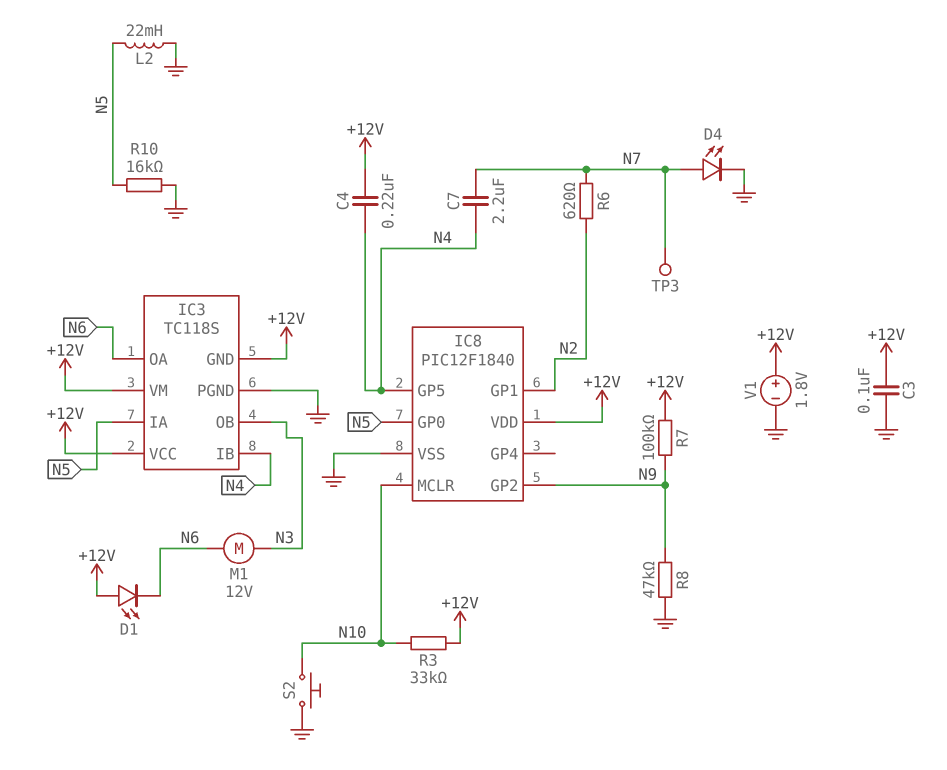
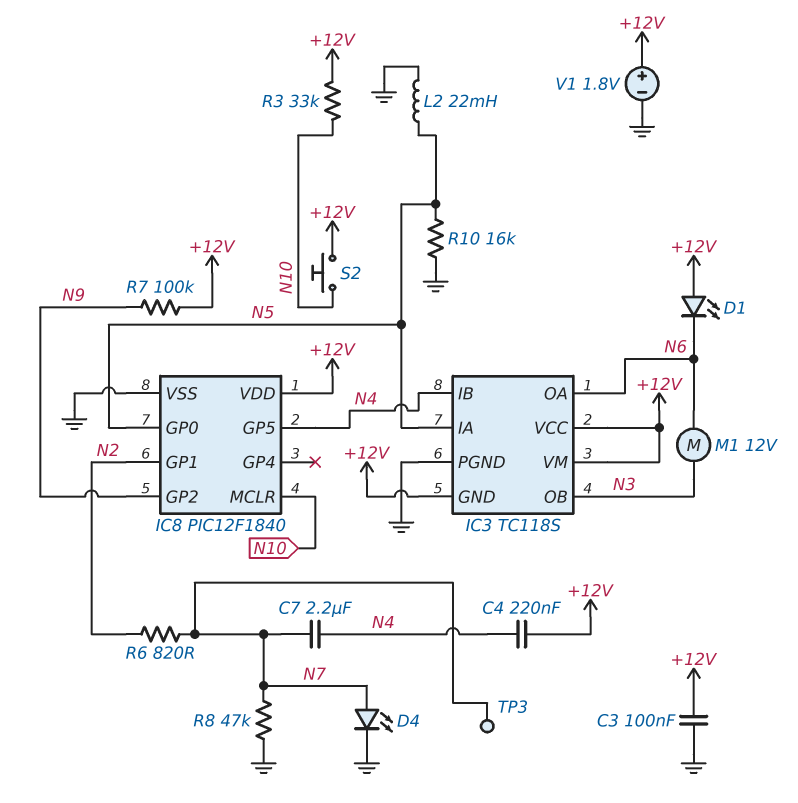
R6: 620 (N2, N7) -> 820 (N2, N7)
R8: 47k (GND, N9) -> 47k (GND, N7)
S2: button (GND, N10) -> button (+12V, N10)

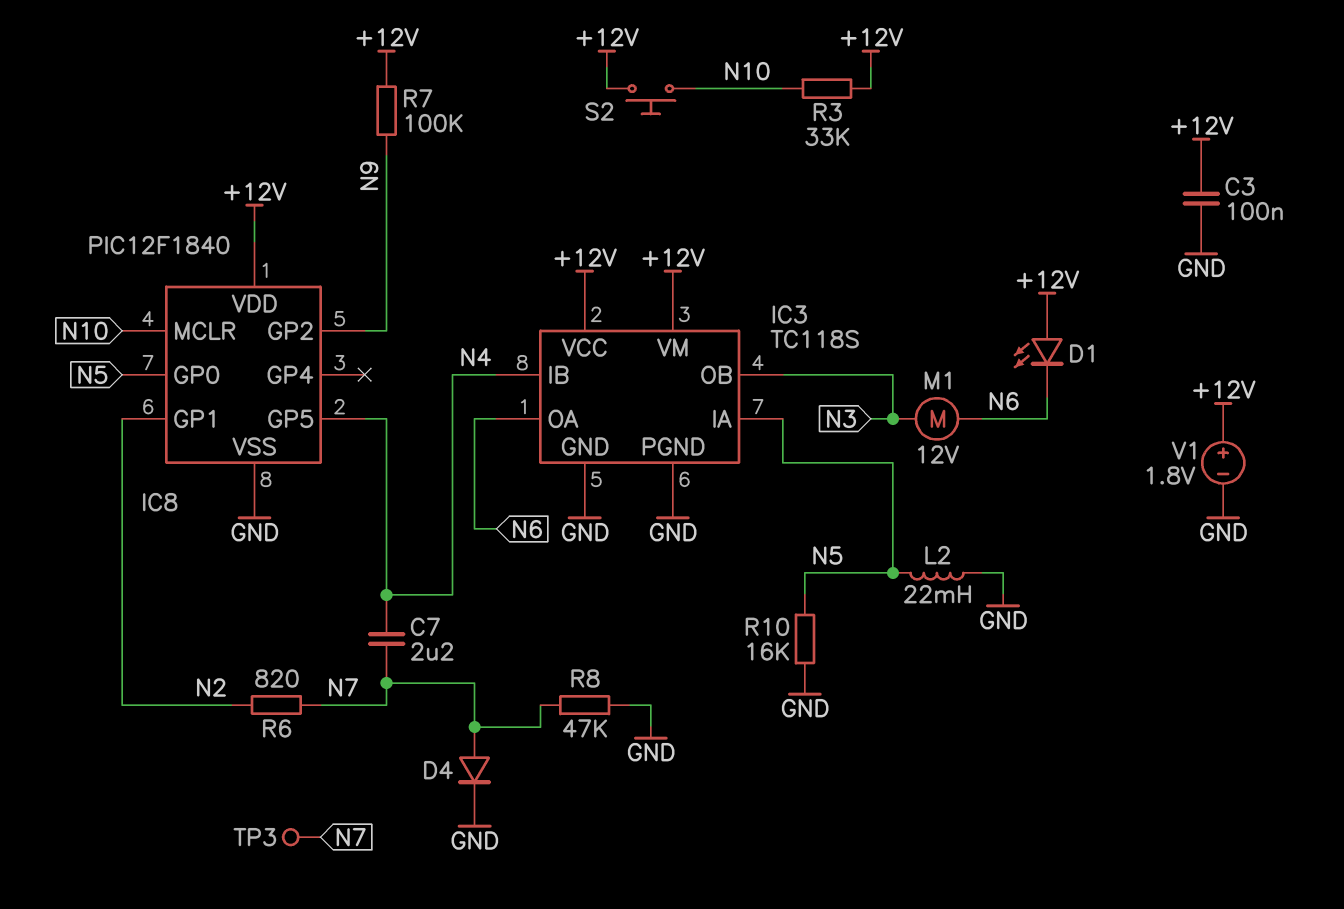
C4: 220nF (+12V, N4) -> none
D4: LED (A N7, K GND) -> diode (A N7, K GND)
IC3 pin GND: +12V -> GND

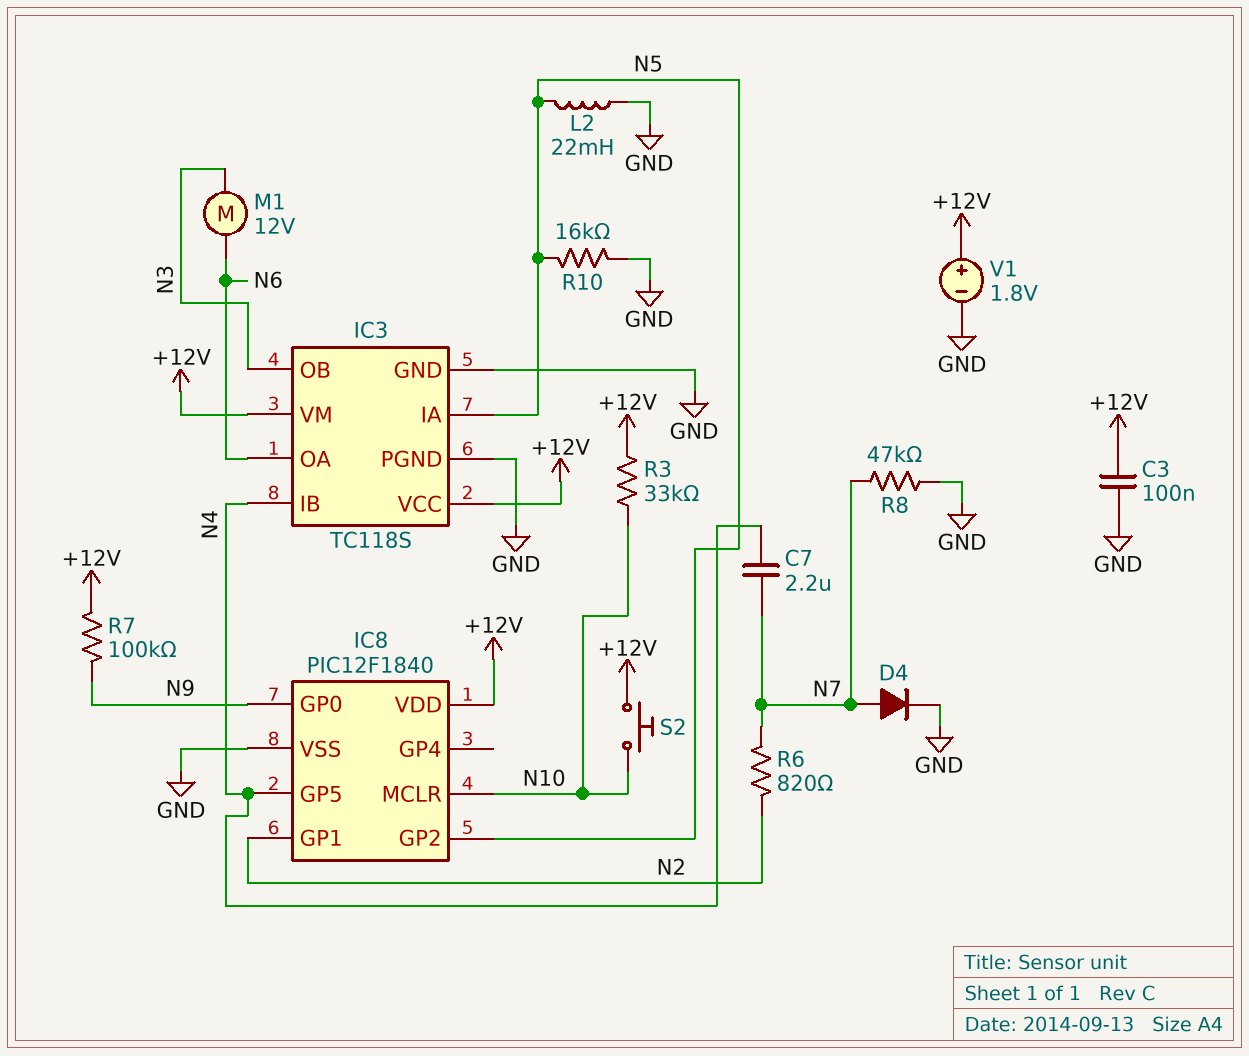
D1: LED (A +12V, K N6) -> none
IC8 pin GP0: N5 -> N9
IC8 pin GP2: N9 -> N5
TP3: test point (N7) -> none

